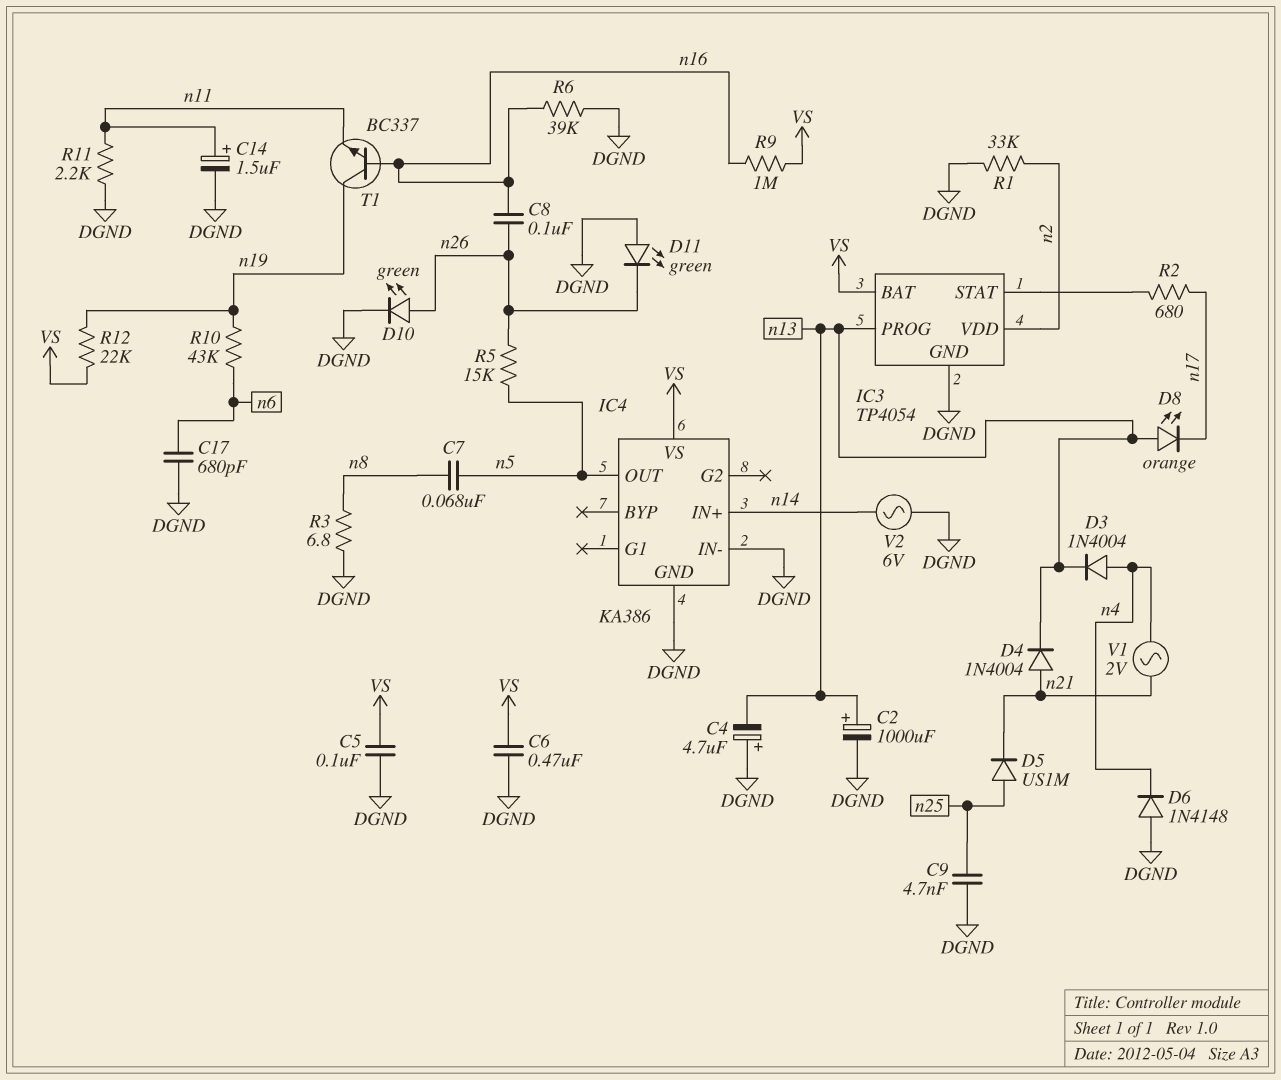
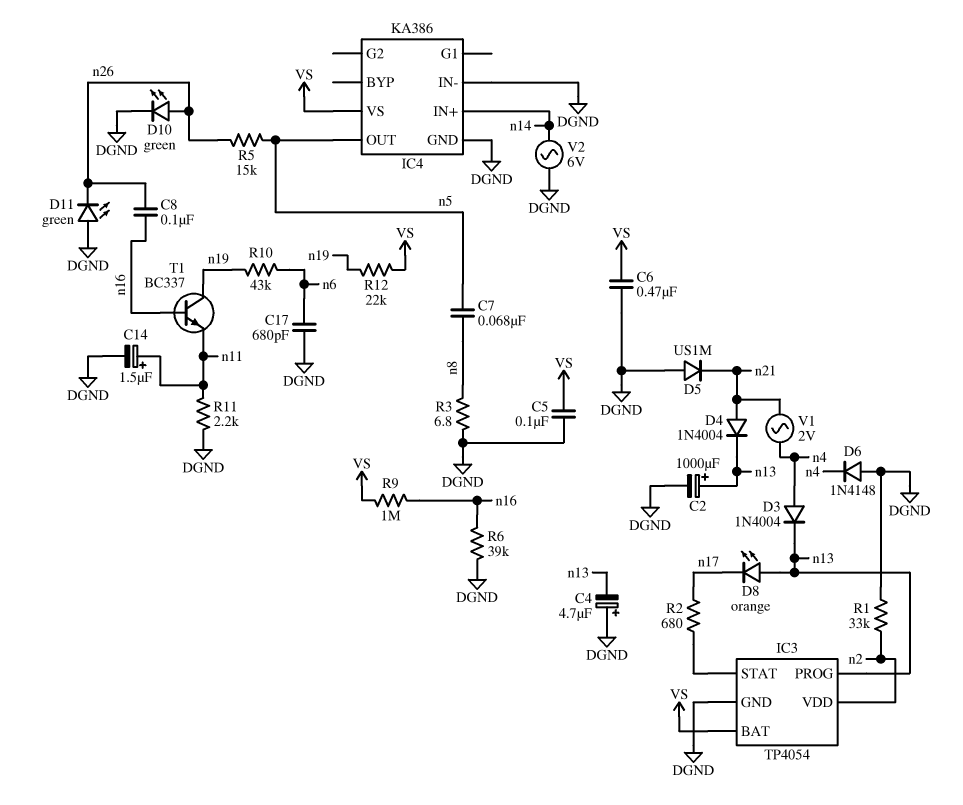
C9: 4.7nF (DGND, n25) -> none
D5: diode US1M (A n25, K n21) -> diode US1M (A DGND, K n21)

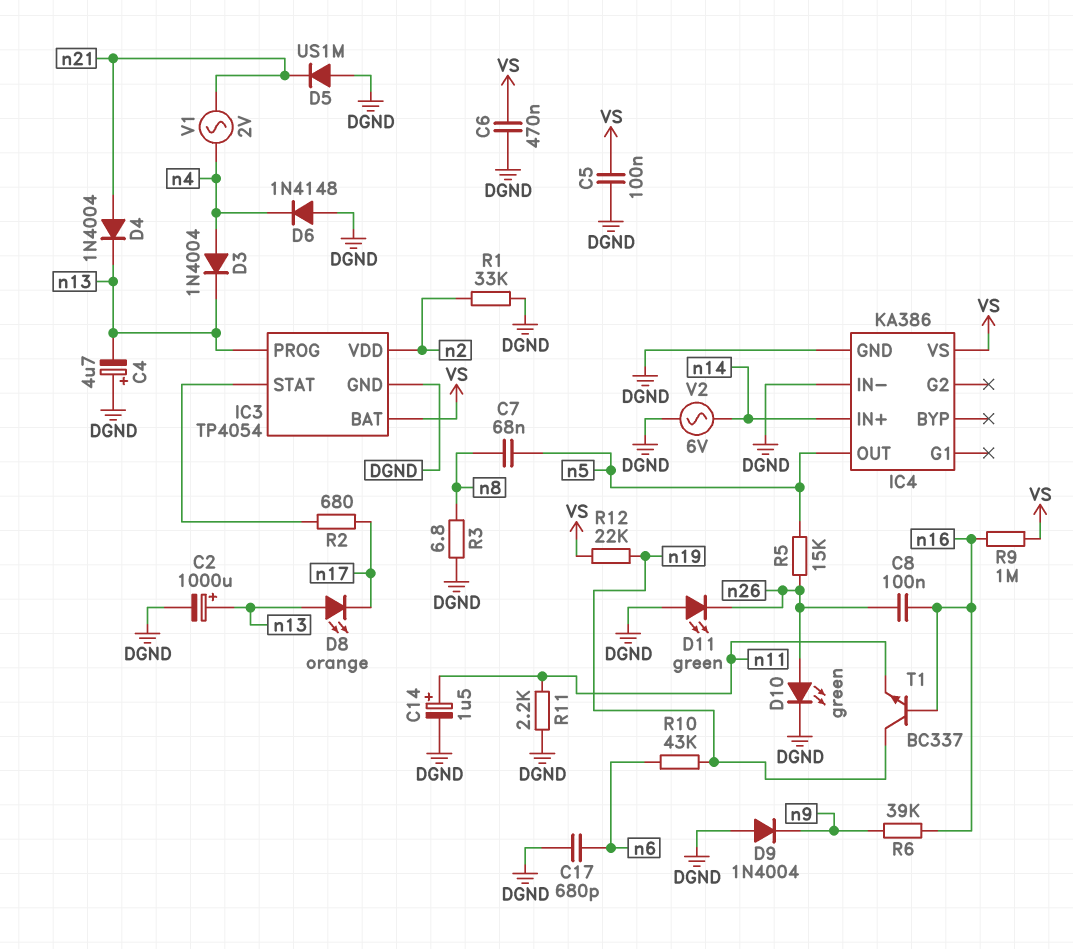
D9: none -> diode 1N4004 (A DGND, K n9)
R6: 39k (DGND, n16) -> 39k (n9, n16)

